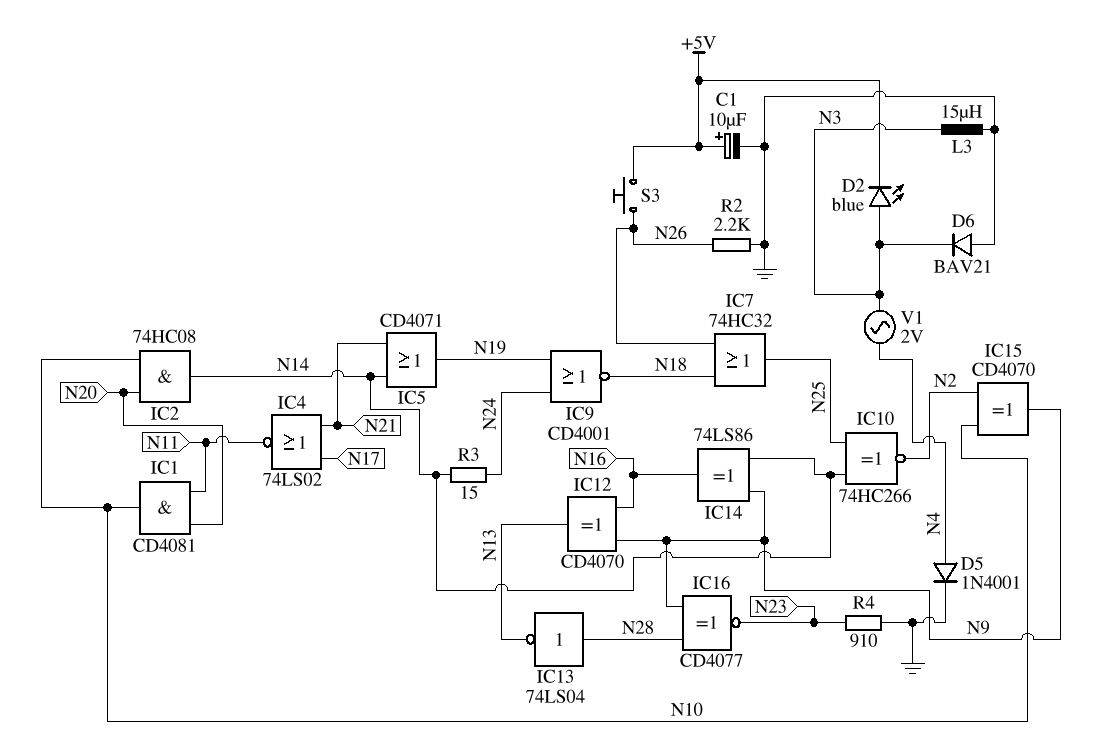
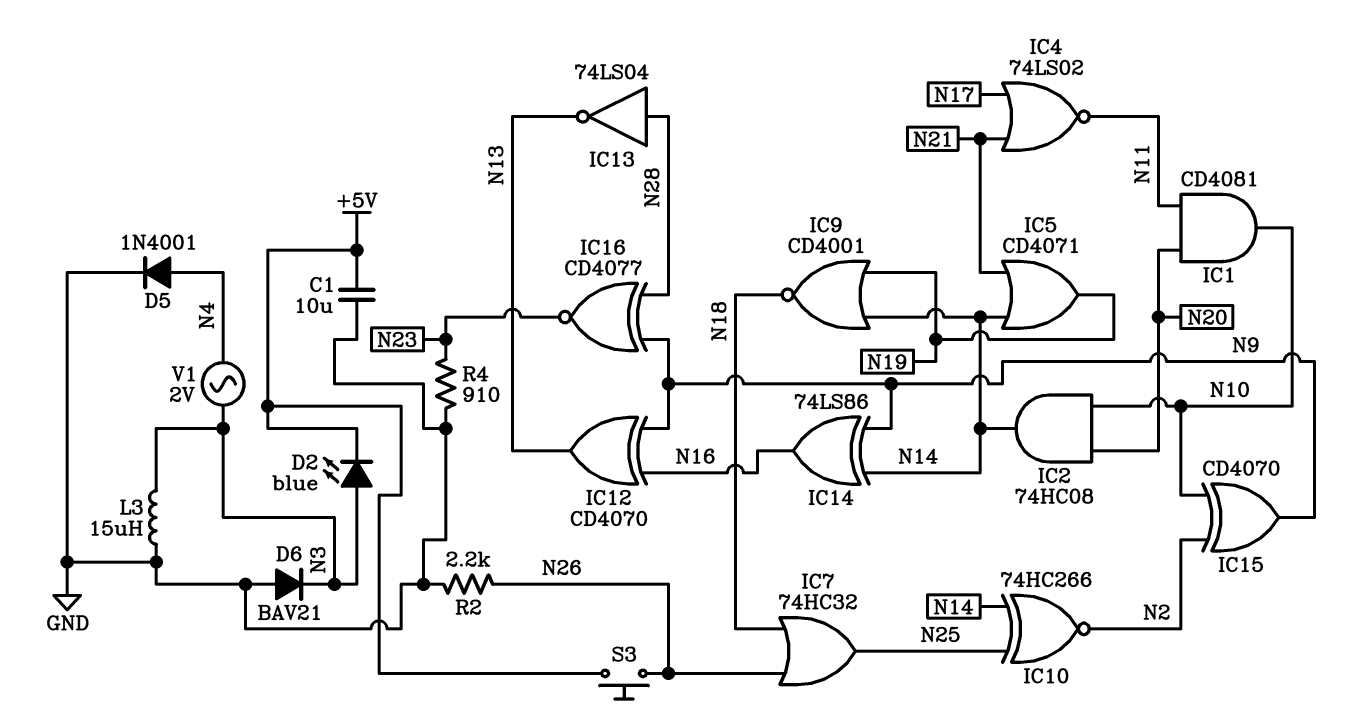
C1: 10uF (plus +5V, minus GND) -> 10uF (+5V, GND)
IC9: NOR CD4001 (in N19, in N24, out N18) -> NOR CD4001 (in N14, in N19, out N18)
R3: 15 (N14, N24) -> none

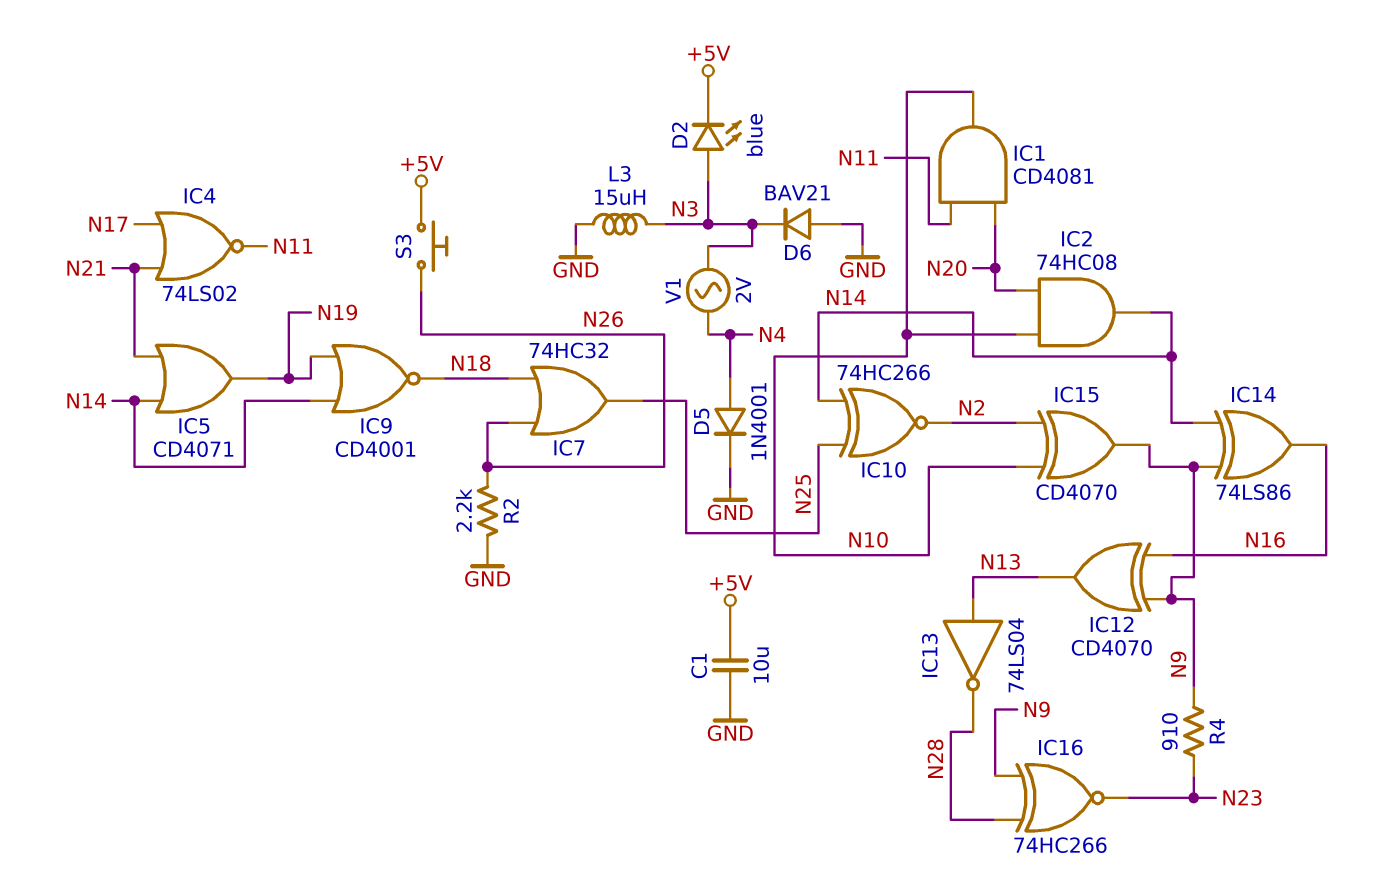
IC13: NOT 74LS04 (in N28, out N13) -> NOT 74LS04 (in N13, out N28)
IC16: XNOR CD4077 (in N9, in N28, out N23) -> XNOR 74HC266 (in N9, in N28, out N23)
R4: 910 (GND, N23) -> 910 (N9, N23)

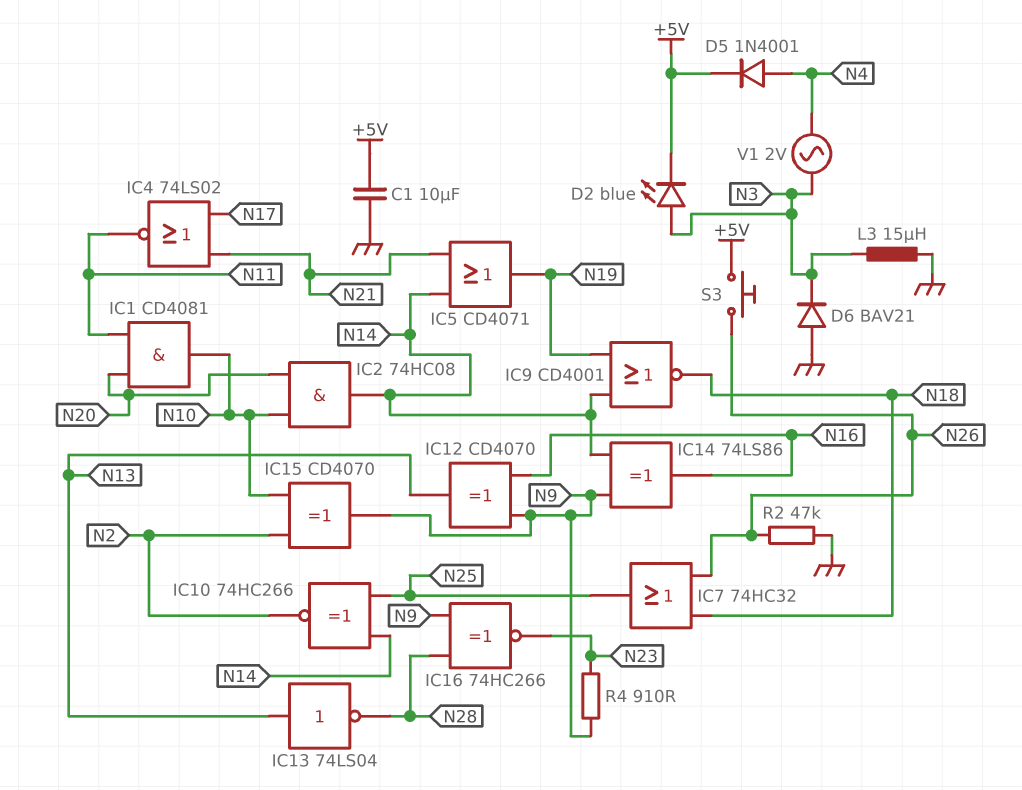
D5: diode 1N4001 (A N4, K GND) -> diode 1N4001 (A N4, K +5V)
R2: 2.2k (GND, N26) -> 47k (GND, N26)

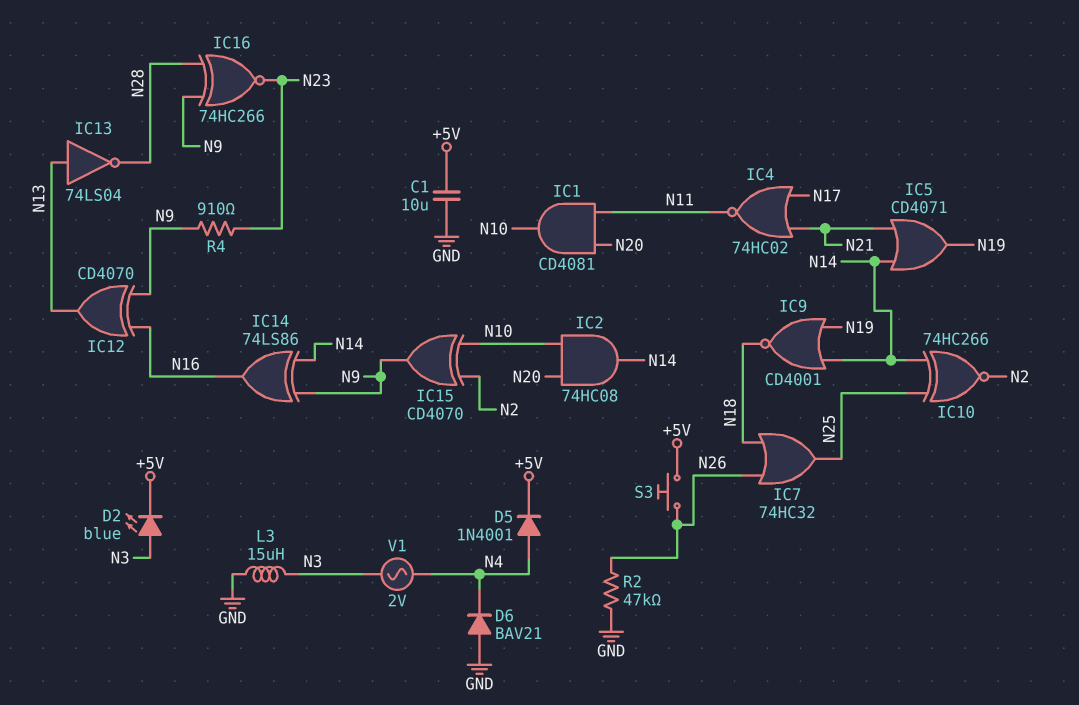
D6: diode BAV21 (A GND, K N3) -> diode BAV21 (A GND, K N4)
IC4: NOR 74LS02 (in N17, in N21, out N11) -> NOR 74HC02 (in N17, in N21, out N11)

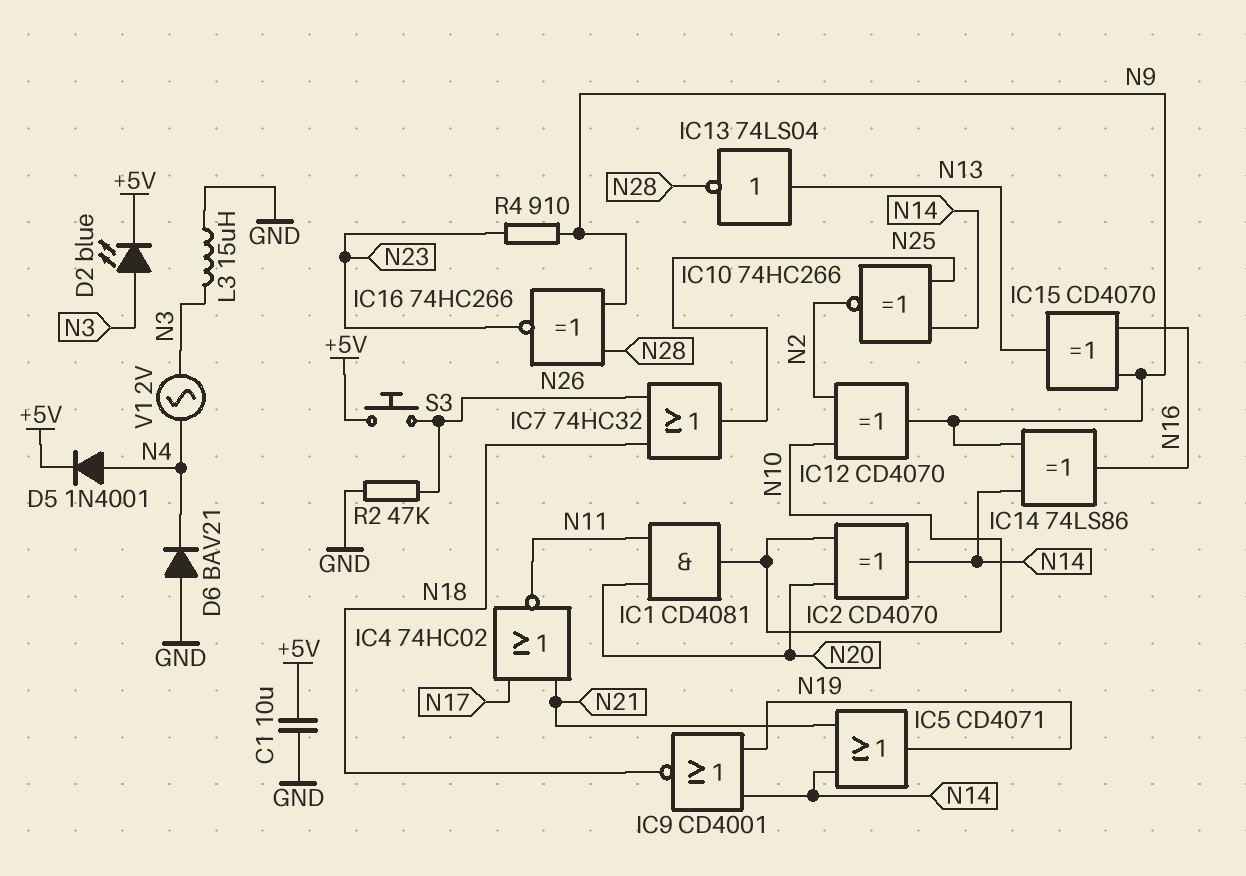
IC2: AND 74HC08 (in N10, in N20, out N14) -> XOR CD4070 (in N10, in N20, out N14)
IC12: XOR CD4070 (in N9, in N16, out N13) -> XOR CD4070 (in N2, in N10, out N9)
IC15: XOR CD4070 (in N2, in N10, out N9) -> XOR CD4070 (in N9, in N16, out N13)

